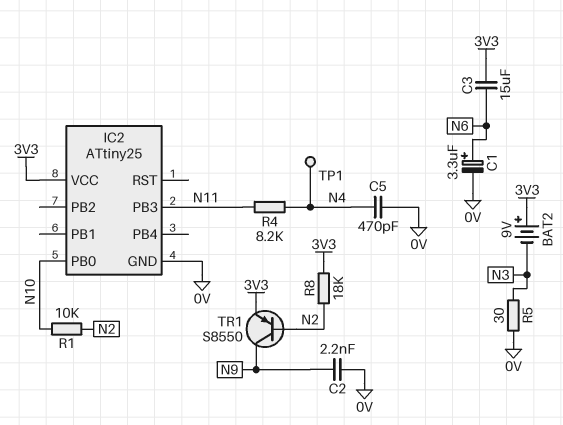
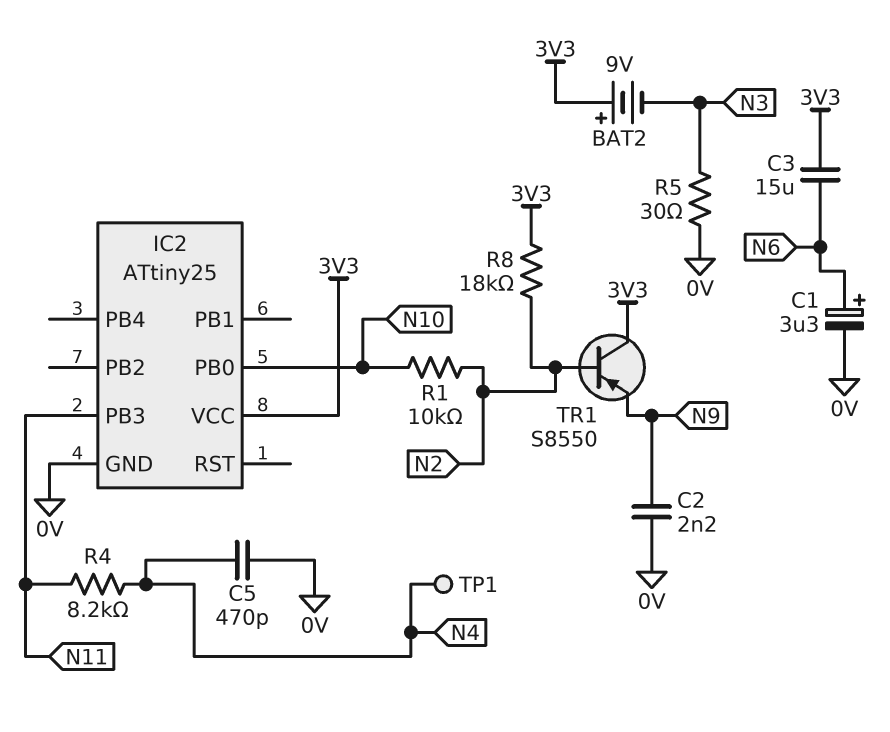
TR1: PNP S8550 (B N2, C N9, E 3V3) -> PNP S8550 (B N2, C 3V3, E N9)

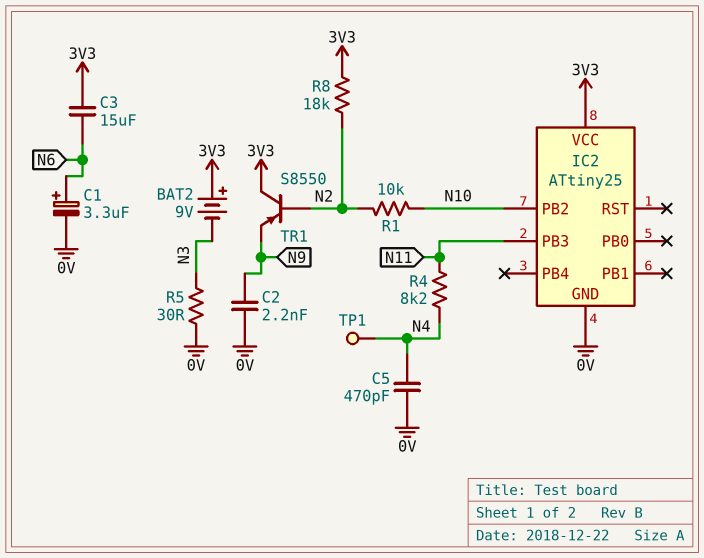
IC2 pin PB0: N10 -> none
IC2 pin PB2: none -> N10

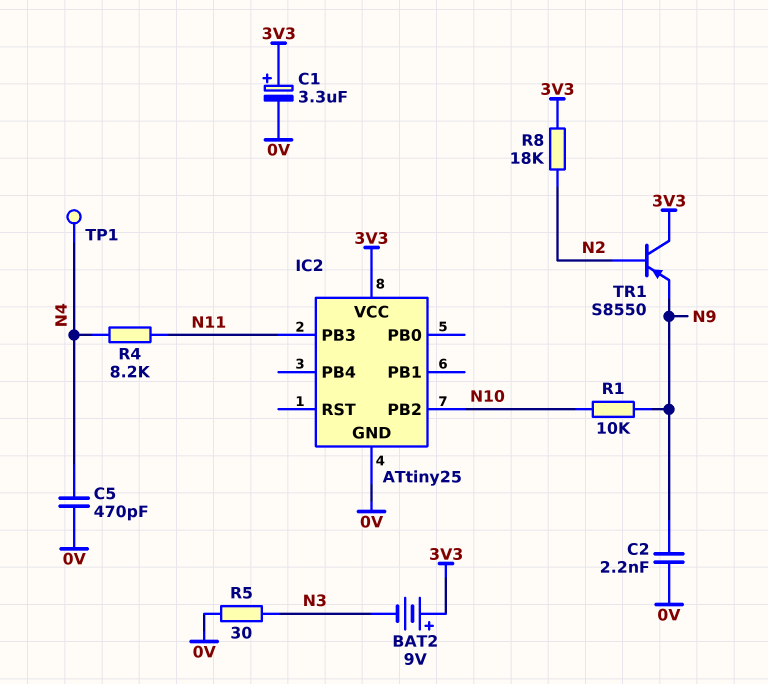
C1: 3.3uF (plus N6, minus 0V) -> 3.3uF (plus 3V3, minus 0V)
C3: 15uF (3V3, N6) -> none
R1: 10k (N2, N10) -> 10k (N9, N10)

